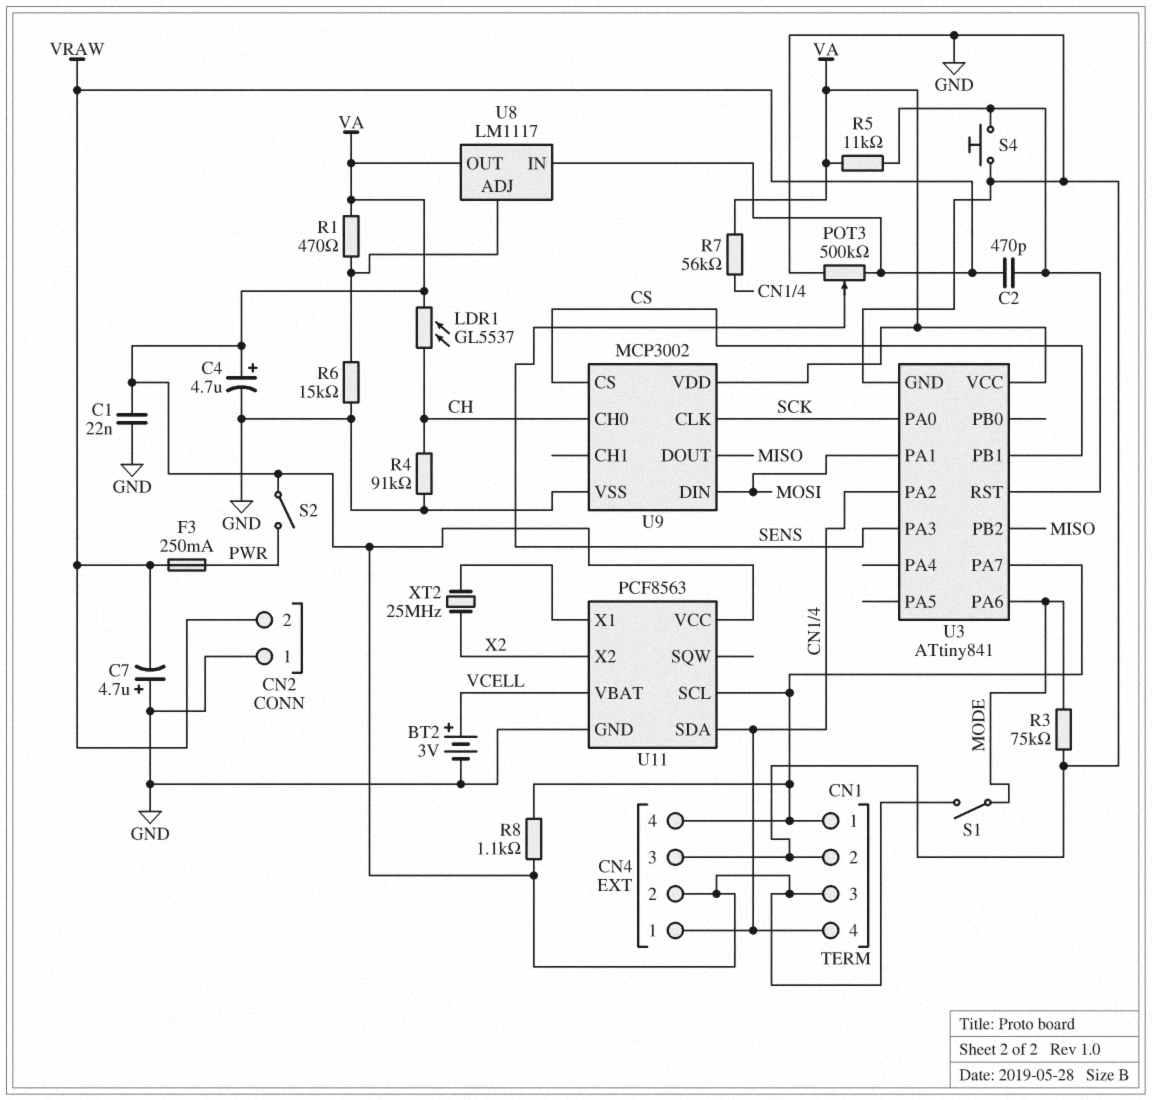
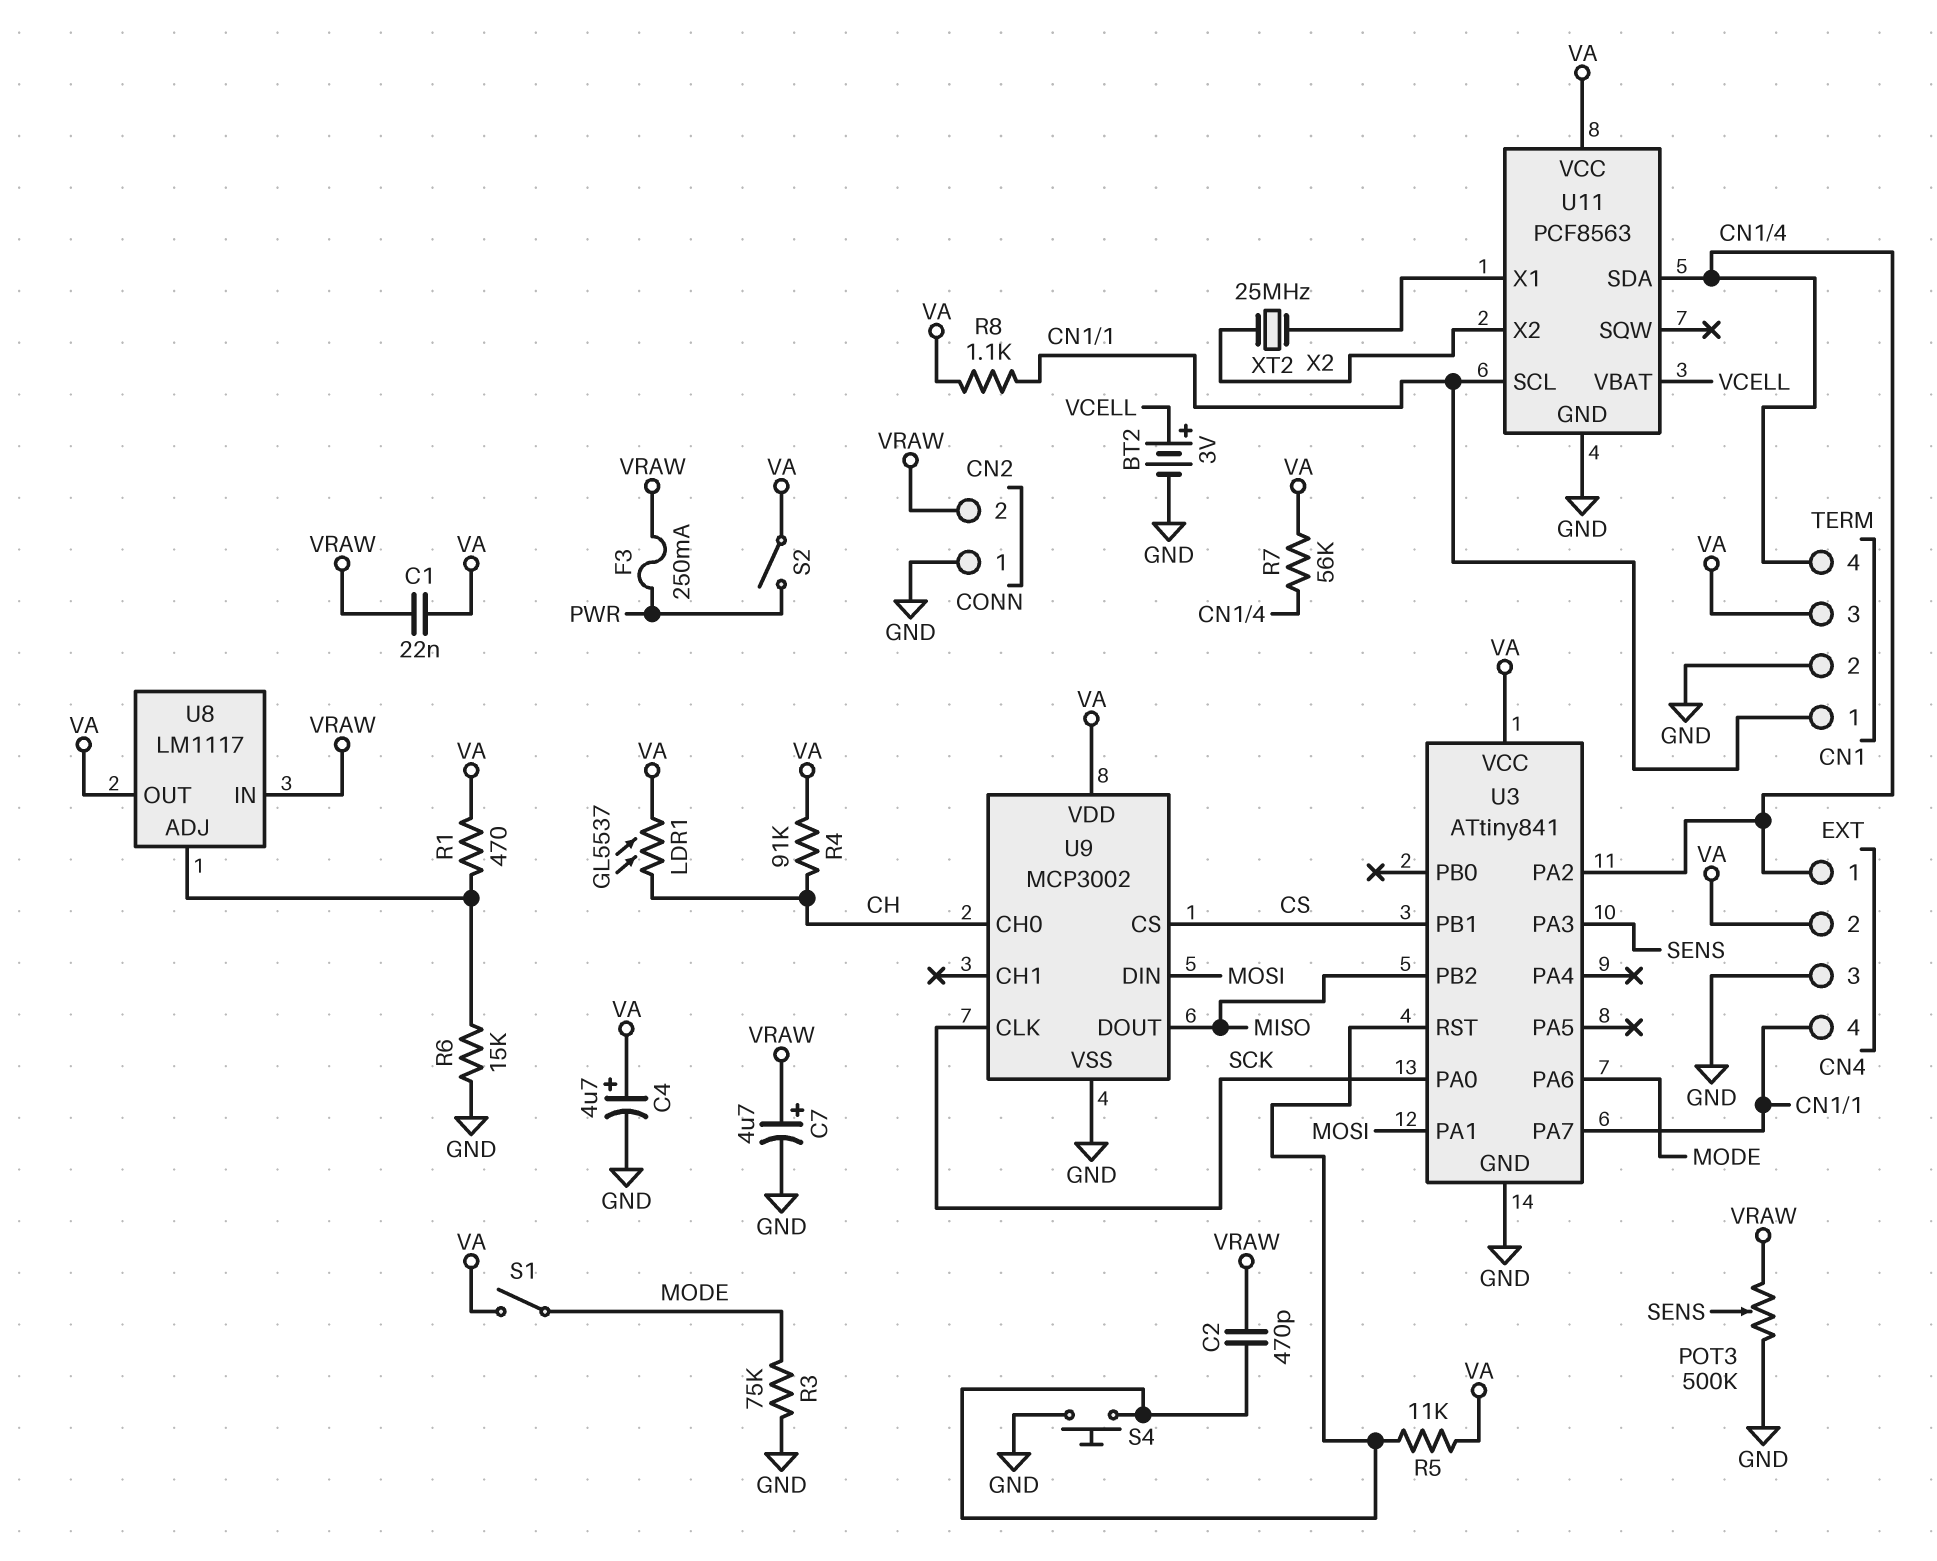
C1: 22nF (GND, VA) -> 22nF (VA, VRAW)
C7: 4.7uF (plus GND, minus VRAW) -> 4.7uF (plus VRAW, minus GND)
R4: 91k (CH, GND) -> 91k (CH, VA)

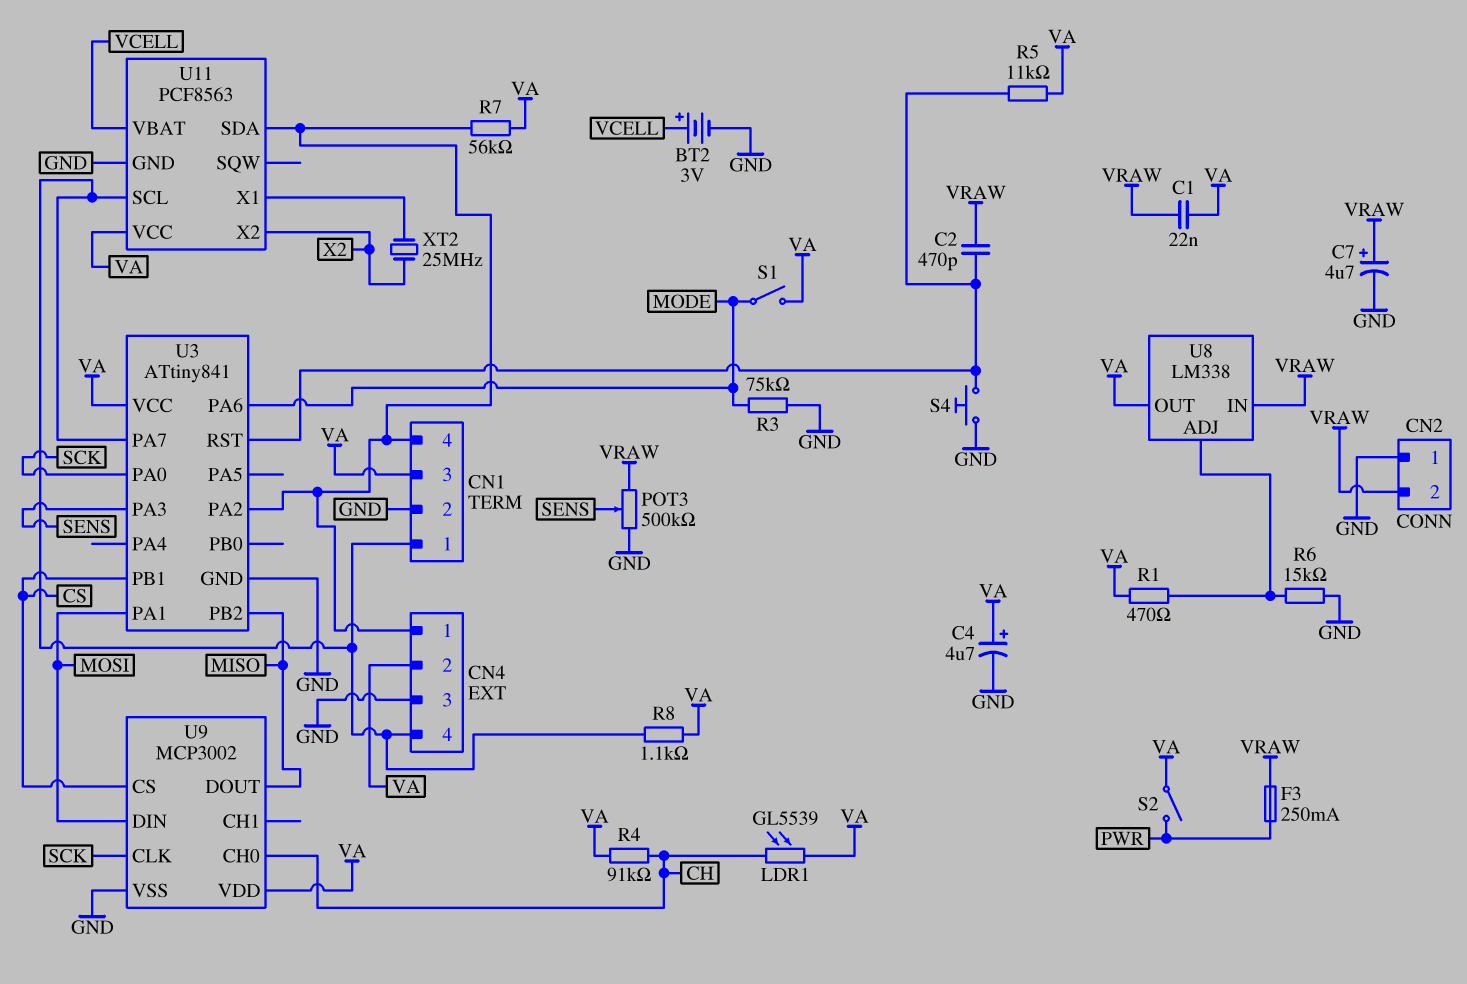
LDR1: GL5537 (CH, VA) -> GL5539 (CH, VA)
U8: LM1117 -> LM338

